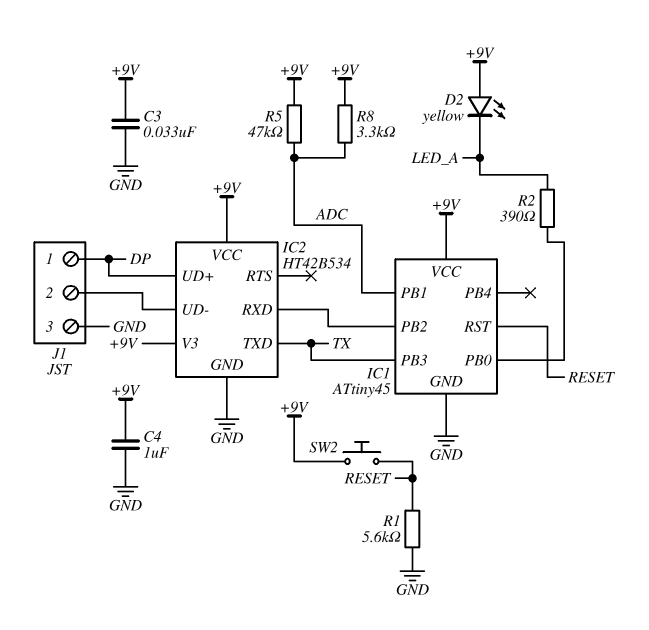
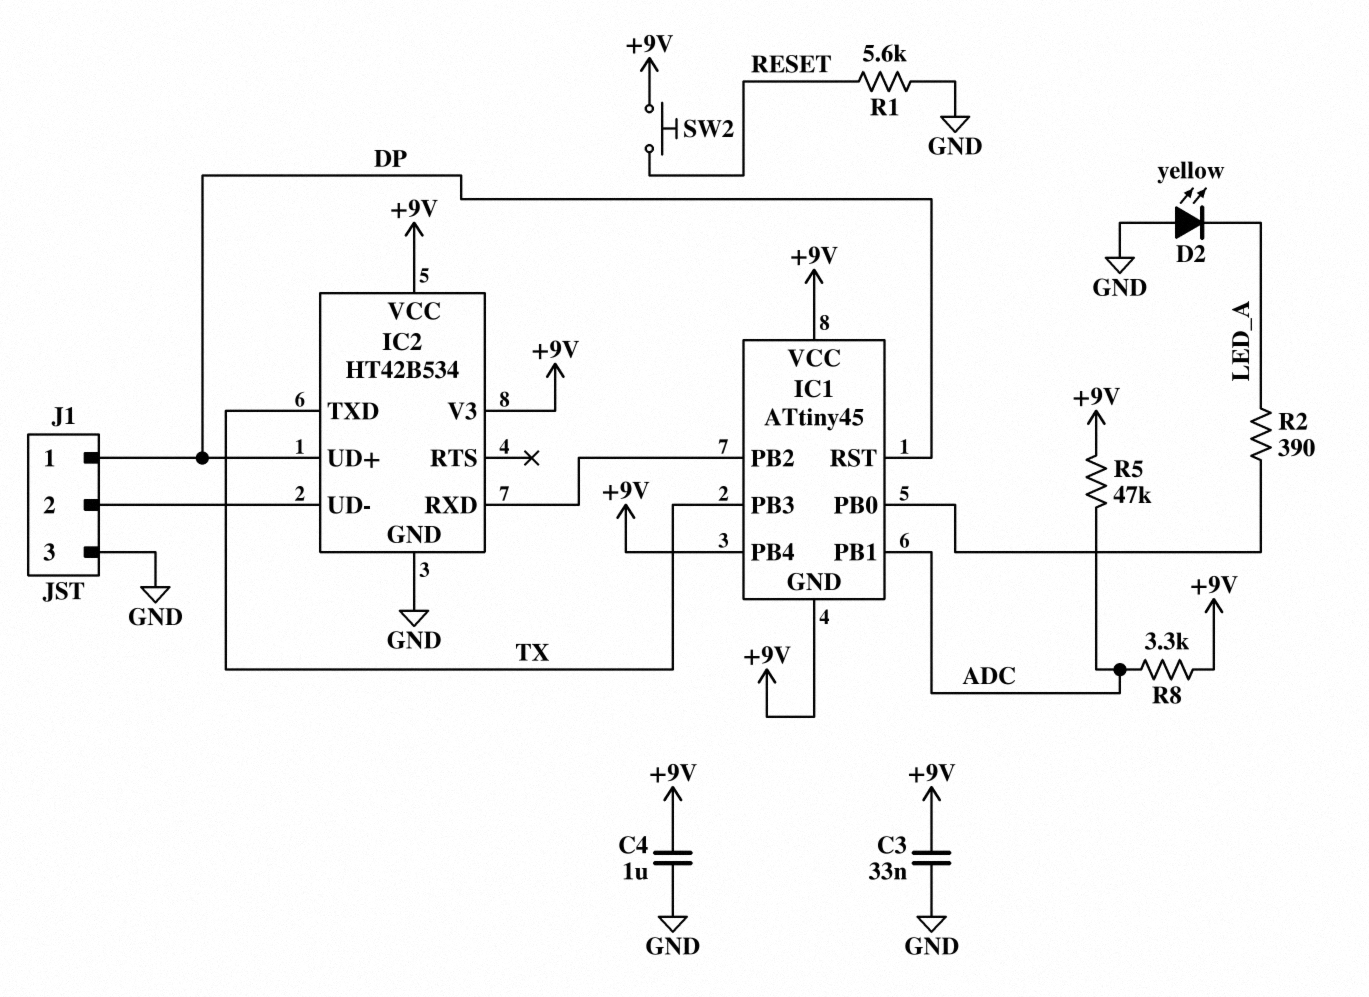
D2: LED yellow (A +9V, K LED_A) -> LED yellow (A GND, K LED_A)
IC1 pin GND: GND -> +9V
IC1 pin PB4: none -> +9V
IC1 pin RST: RESET -> DP

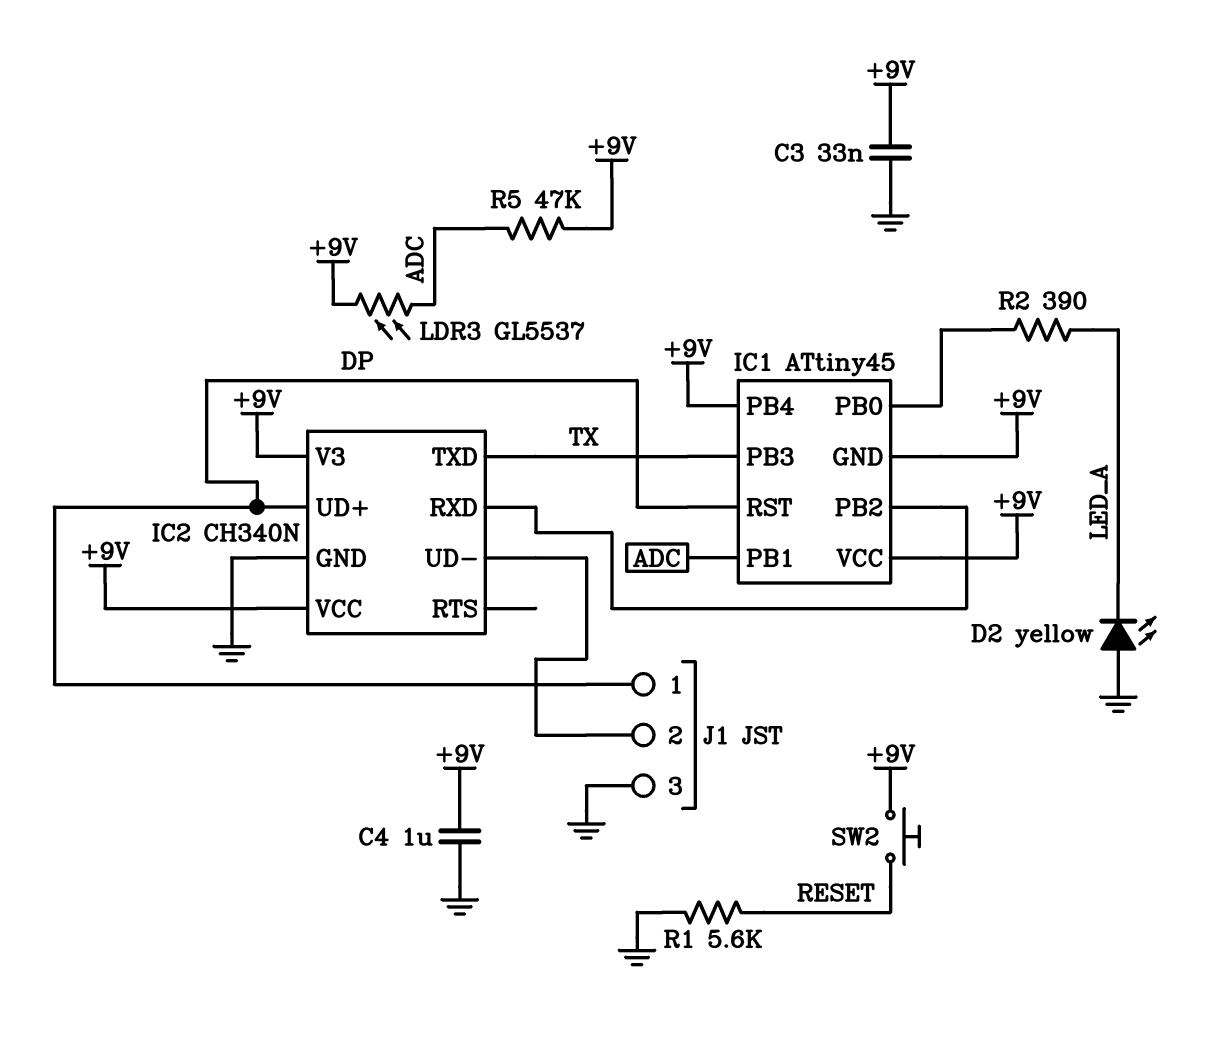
IC2: HT42B534 -> CH340N
LDR3: none -> GL5537 (+9V, ADC)
R8: 3.3k (+9V, ADC) -> none

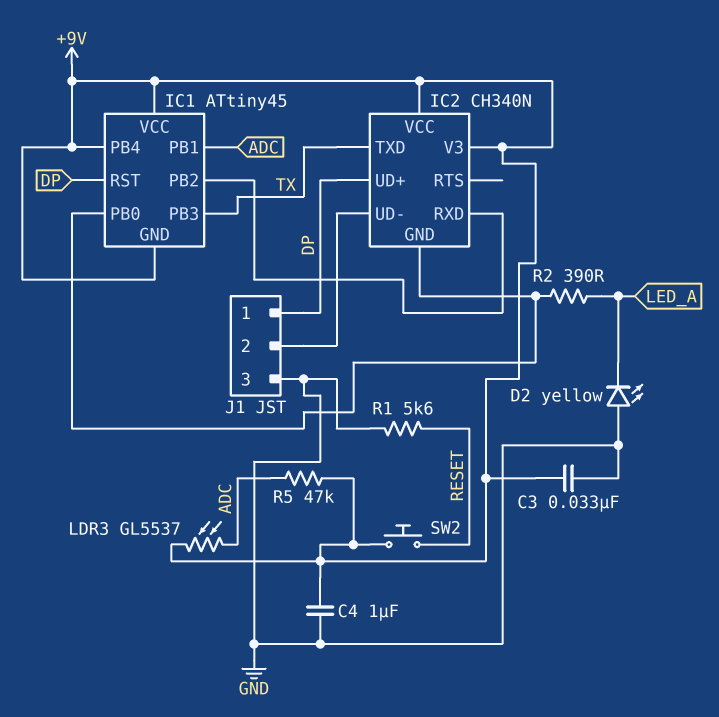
IC2 pin GND: GND -> IC1/PB0

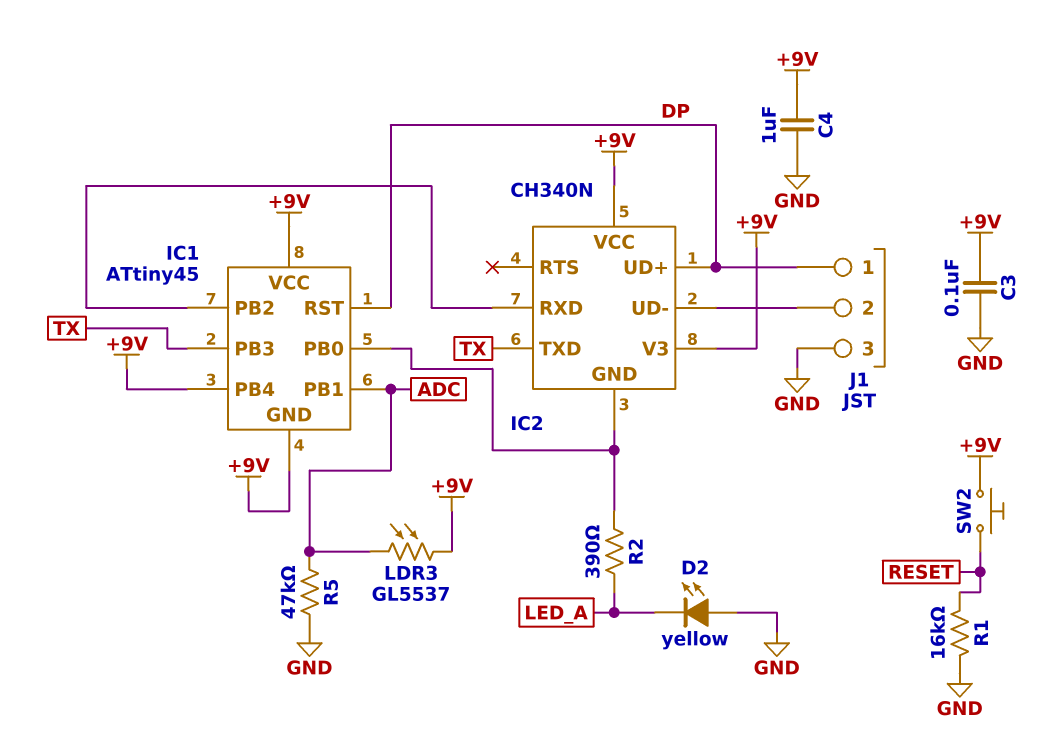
C3: 33nF (+9V, GND) -> 100nF (+9V, GND)
R1: 5.6k (GND, RESET) -> 16k (GND, RESET)
R5: 47k (+9V, ADC) -> 47k (ADC, GND)

